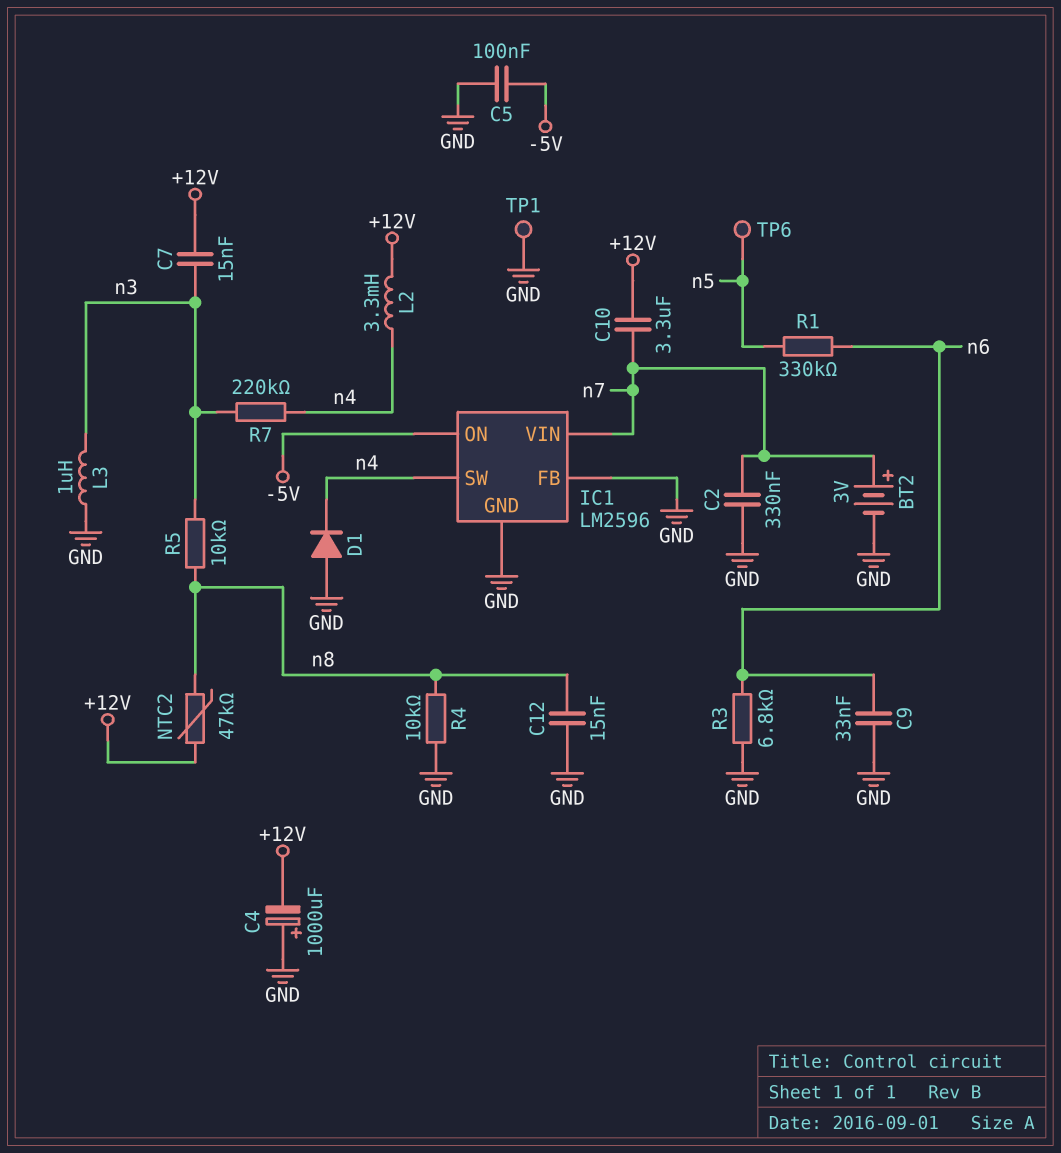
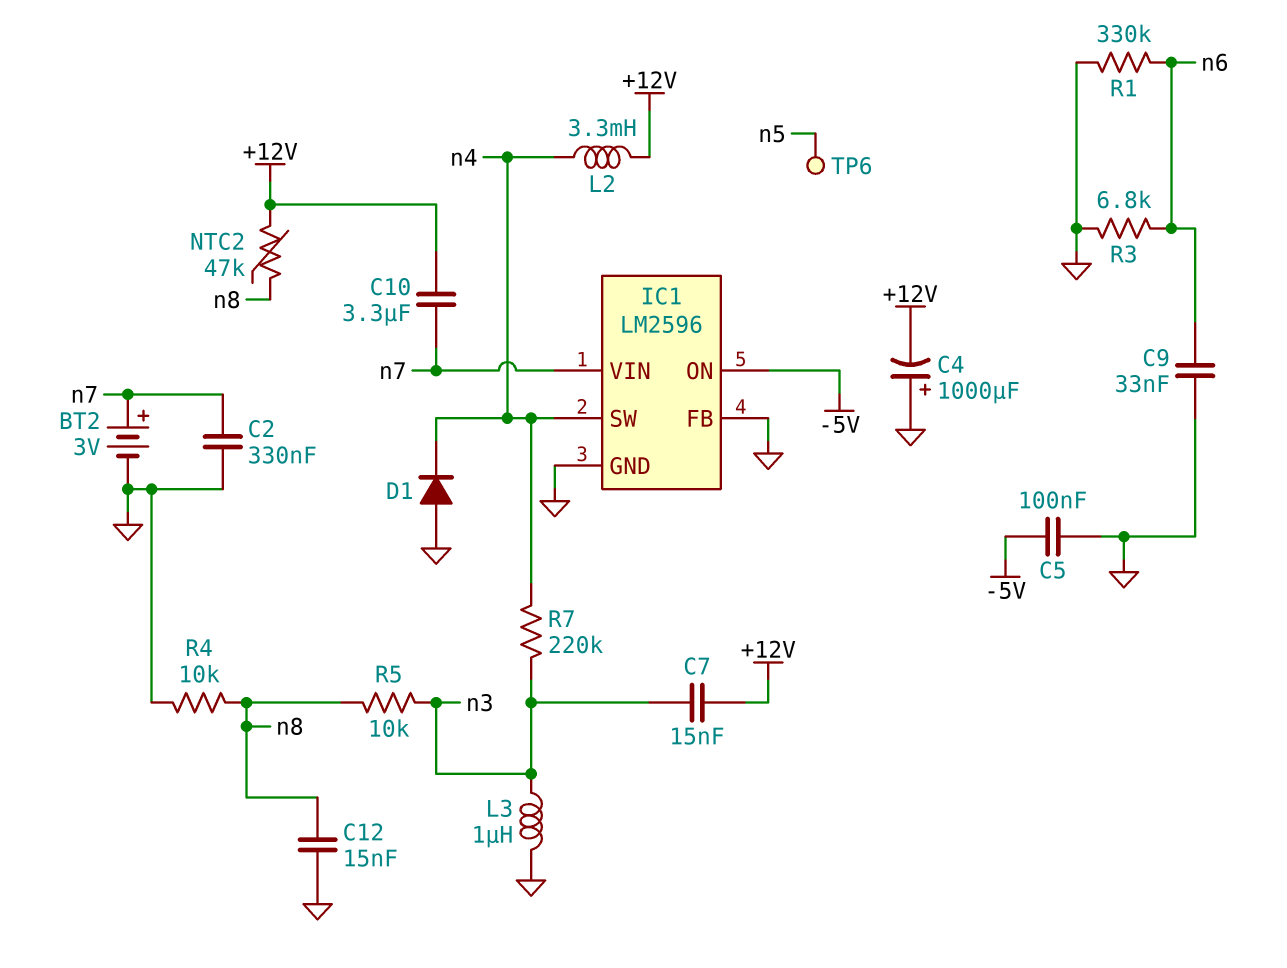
R1: 330k (n5, n6) -> 330k (GND, n6)
TP1: test point (GND) -> none

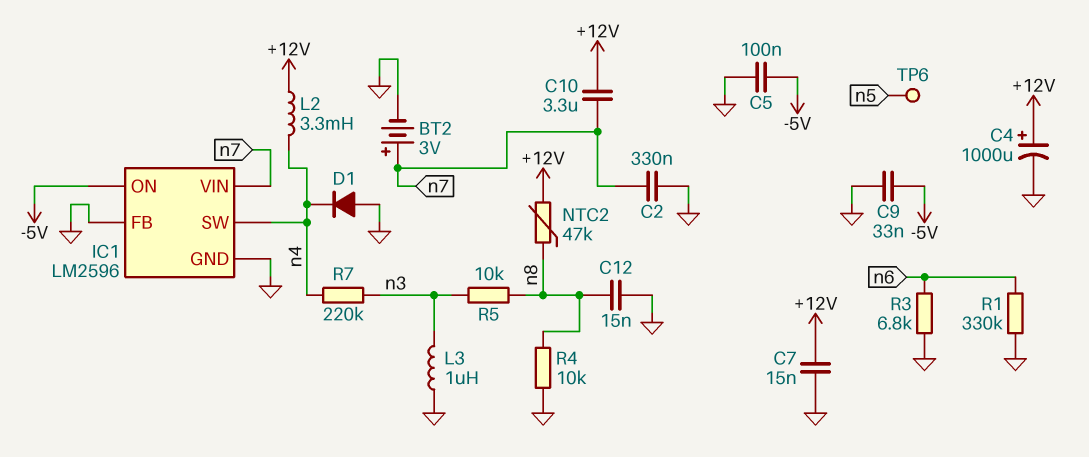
C4: 1000uF (plus GND, minus +12V) -> 1000uF (plus +12V, minus GND)
C7: 15nF (+12V, n3) -> 15nF (+12V, GND)
C9: 33nF (GND, n6) -> 33nF (-5V, GND)

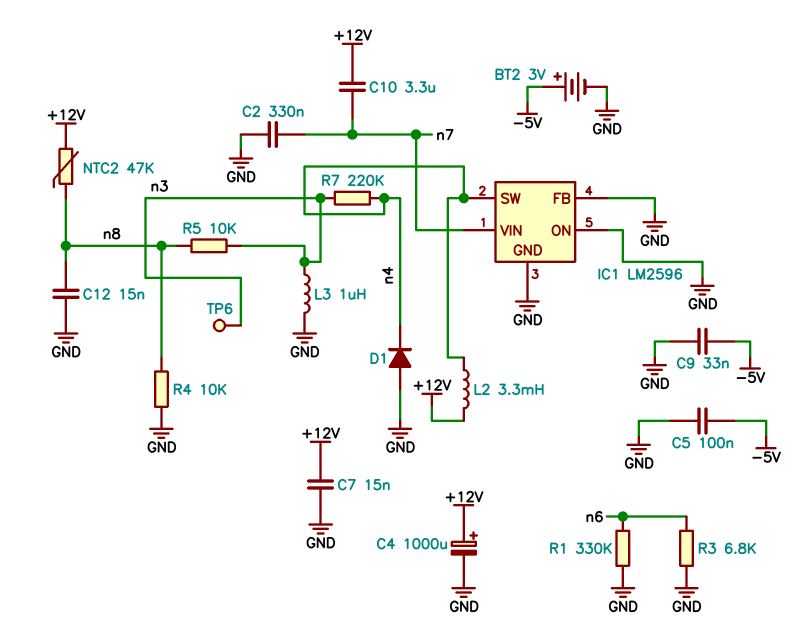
BT2: 3V (plus n7, minus GND) -> 3V (plus -5V, minus GND)
IC1 pin ON: -5V -> GND
TP6: test point (n5) -> test point (n3)

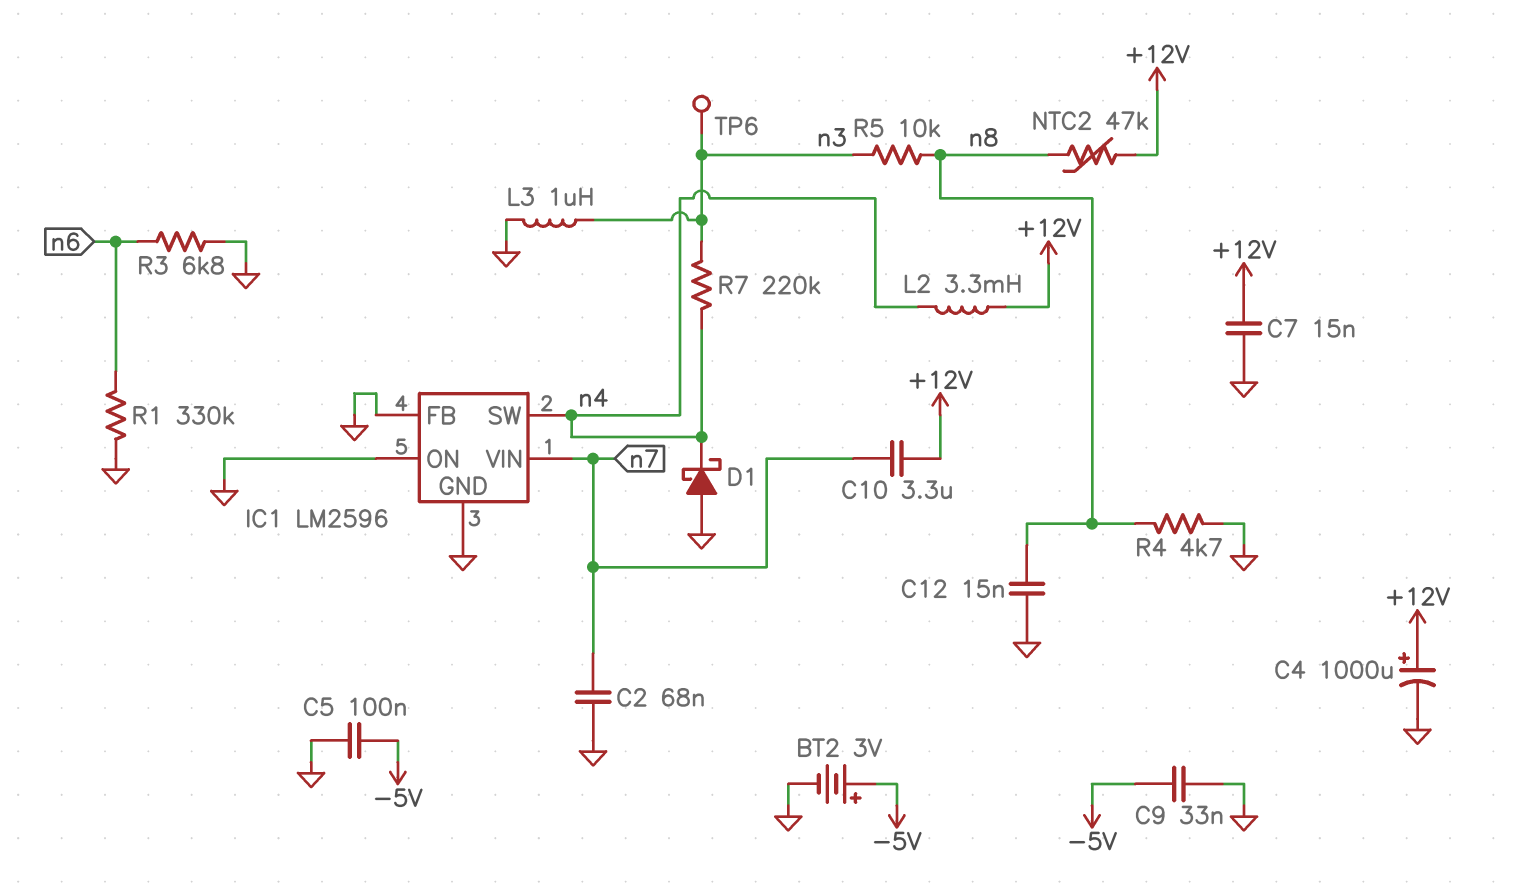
C2: 330nF (GND, n7) -> 68nF (GND, n7)
D1: diode (A GND, K n4) -> schottky (A GND, K n4)
R4: 10k (GND, n8) -> 4.7k (GND, n8)

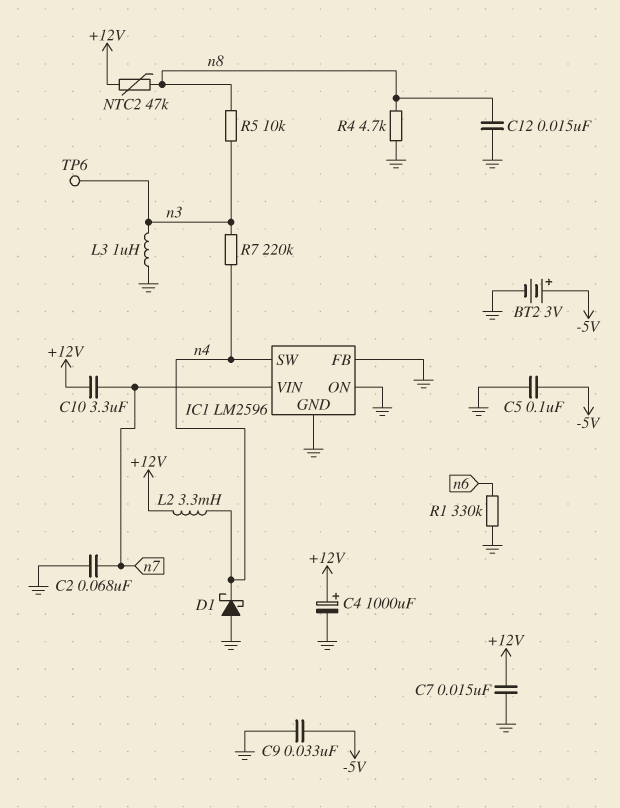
R3: 6.8k (GND, n6) -> none

